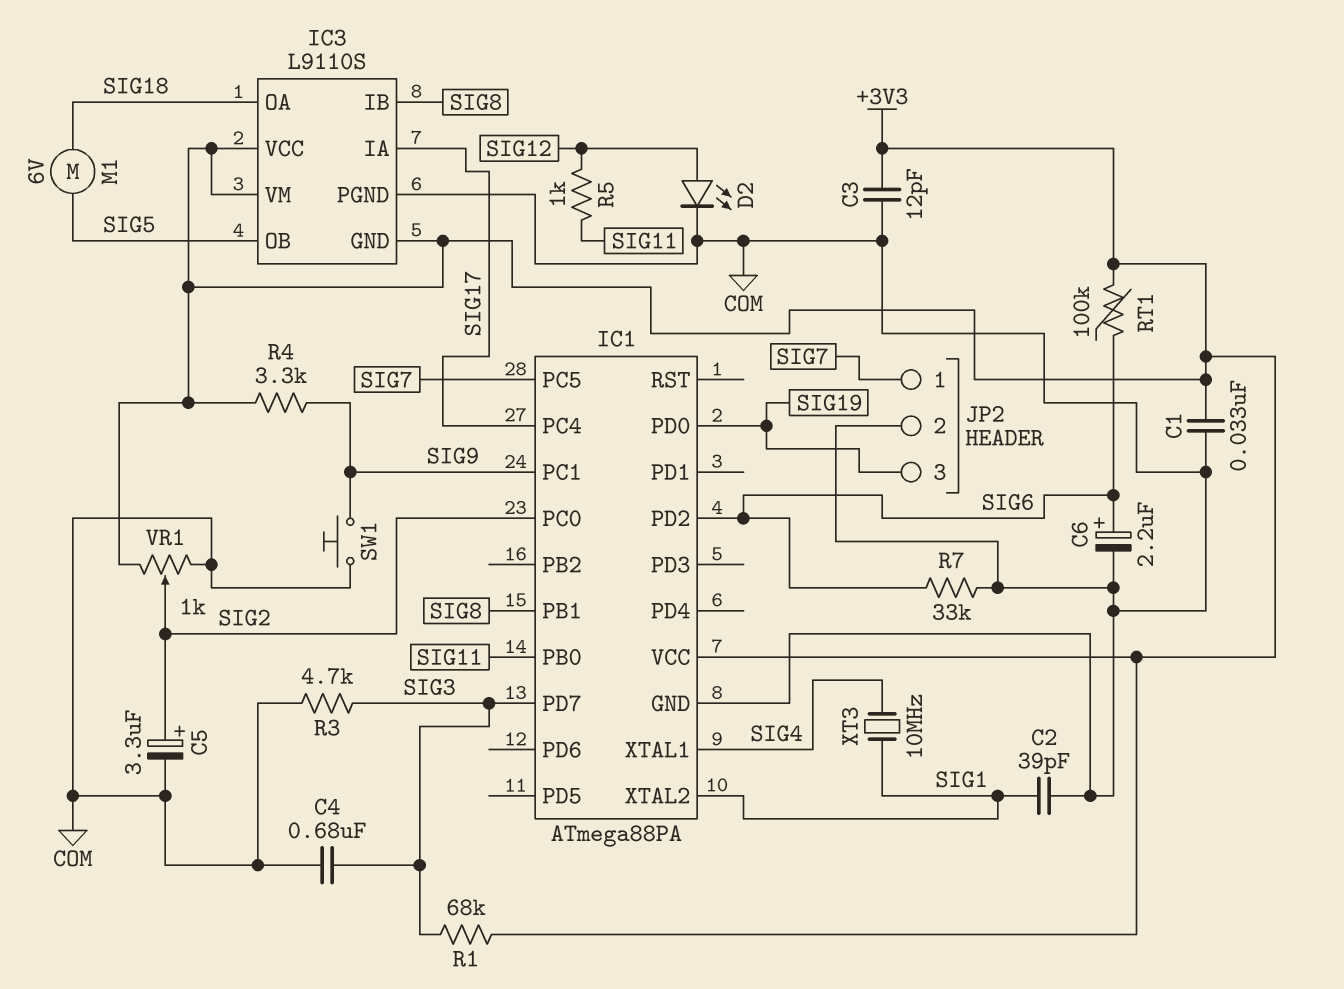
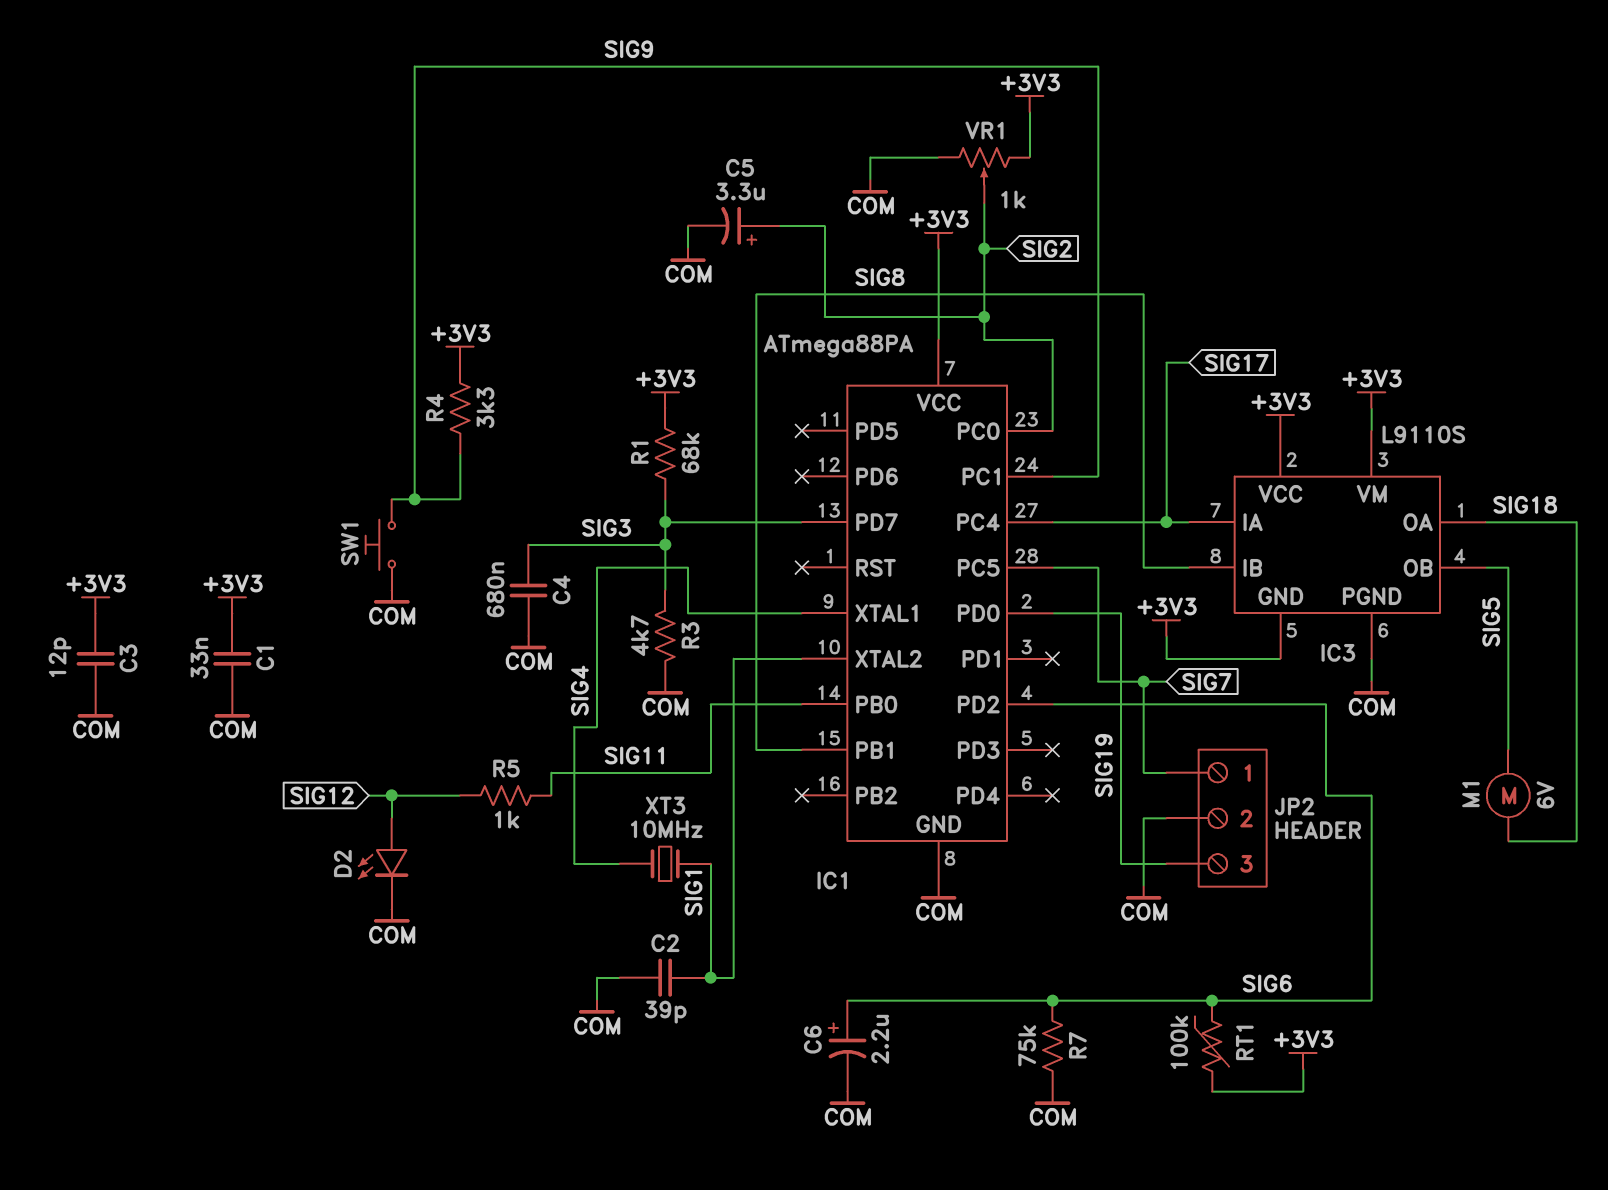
R7: 33k (COM, SIG6) -> 75k (COM, SIG6)

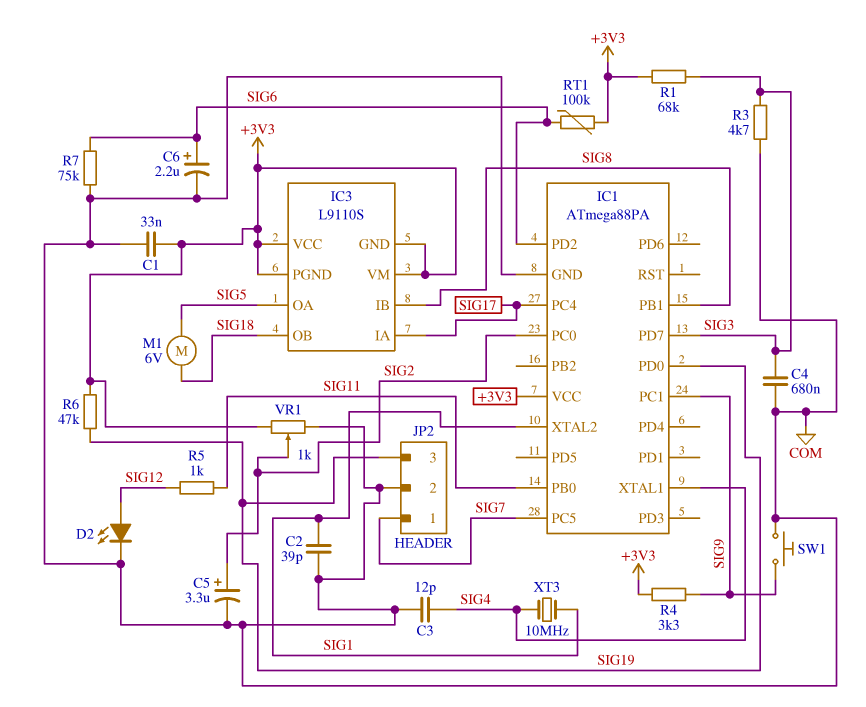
C3: 12pF (+3V3, COM) -> 12pF (COM, SIG4)
IC3 pin OA: SIG18 -> SIG5
IC3 pin OB: SIG5 -> SIG18
IC3 pin PGND: COM -> +3V3
R6: none -> 47k (+3V3, SIG19)

